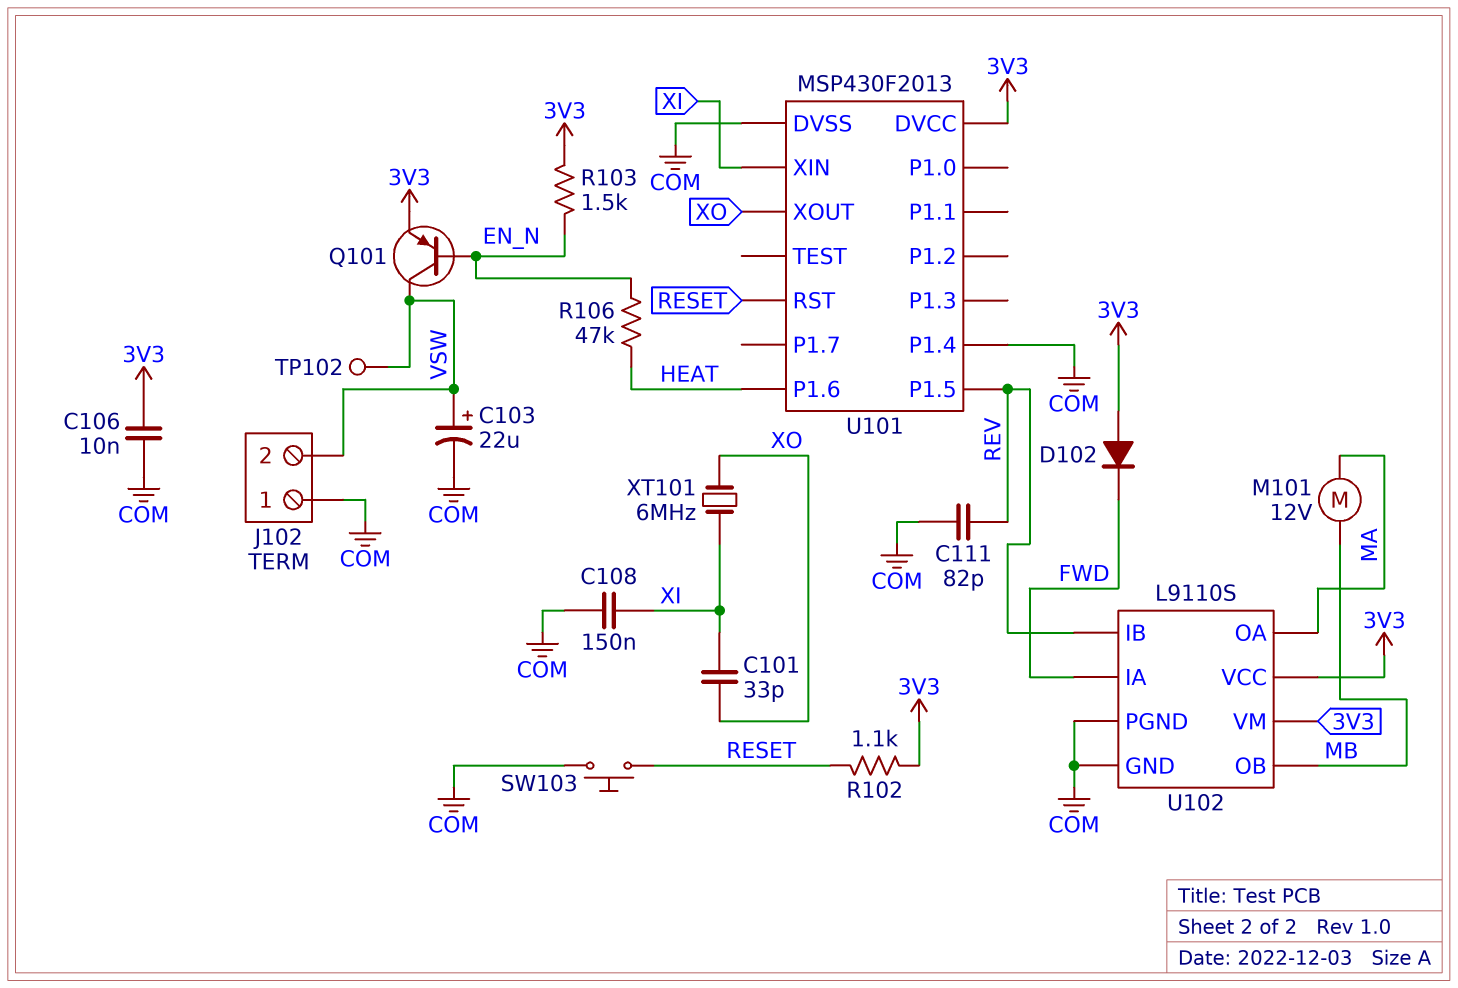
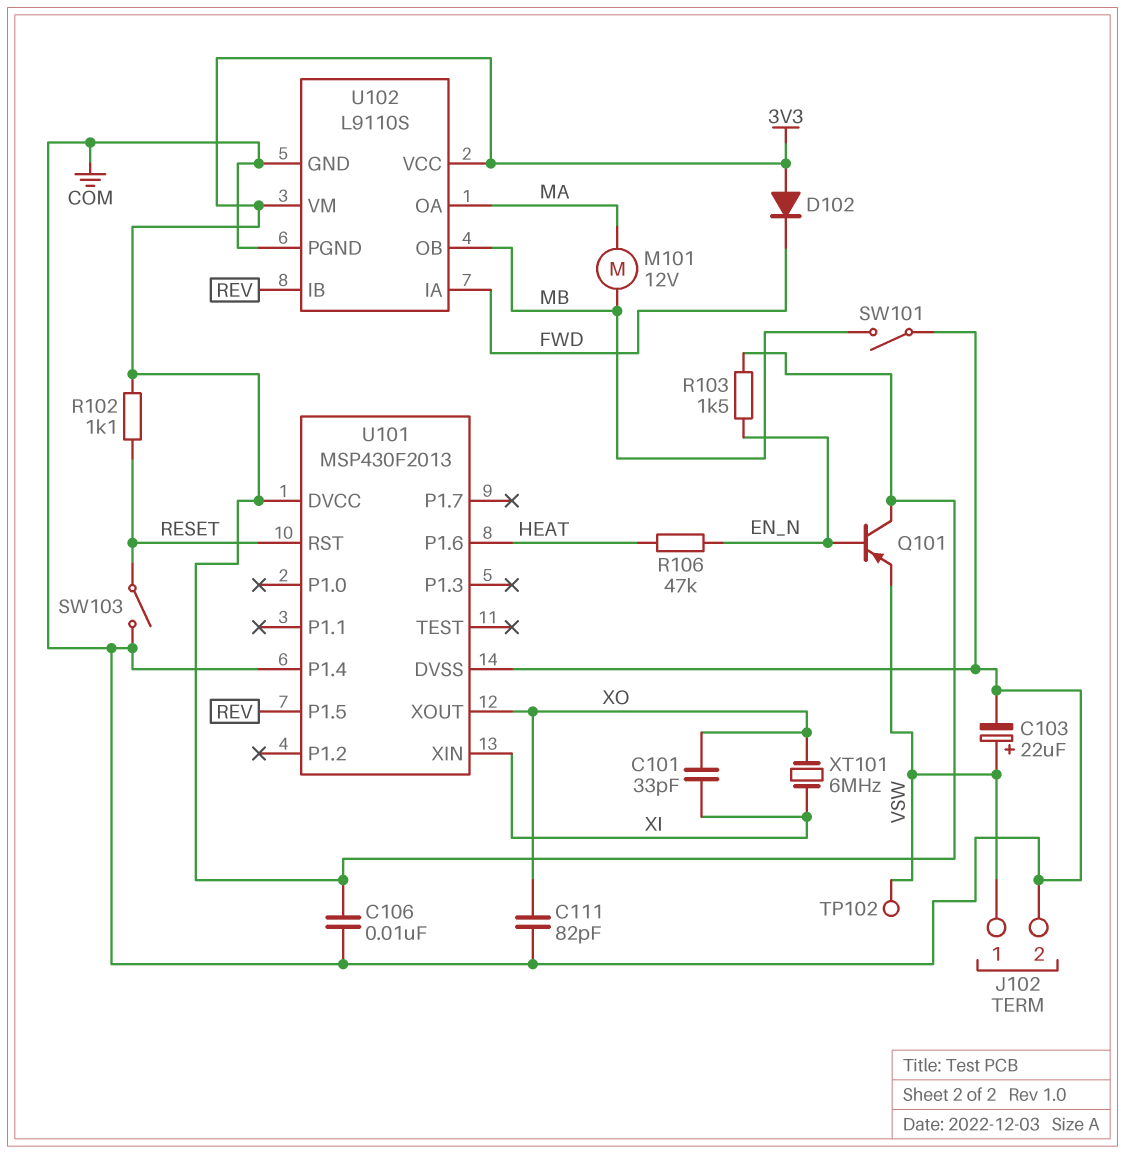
C108: 150nF (COM, XI) -> none
C111: 82pF (COM, REV) -> 82pF (COM, XO)
J102 pin 1: COM -> VSW
J102 pin 2: VSW -> COM
Q101: PNP (B EN_N, C VSW, E 3V3) -> PNP (B EN_N, C 3V3, E VSW)
SW101: none -> switch (COM, MB)
SW103: button (COM, RESET) -> switch (COM, RESET)

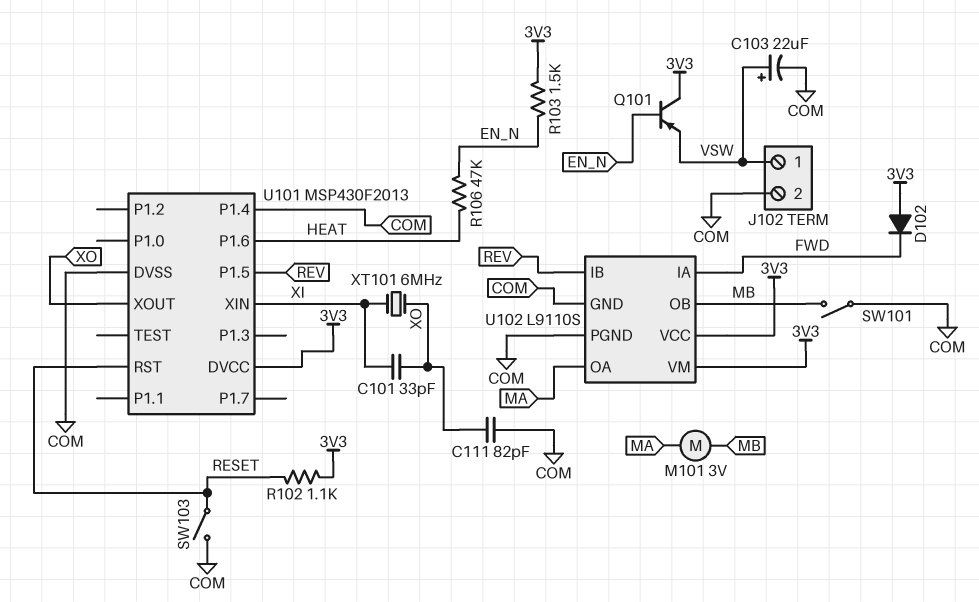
C106: 10nF (3V3, COM) -> none
M101: motor 12V (MA, MB) -> motor 3V (MA, MB)
TP102: test point (VSW) -> none

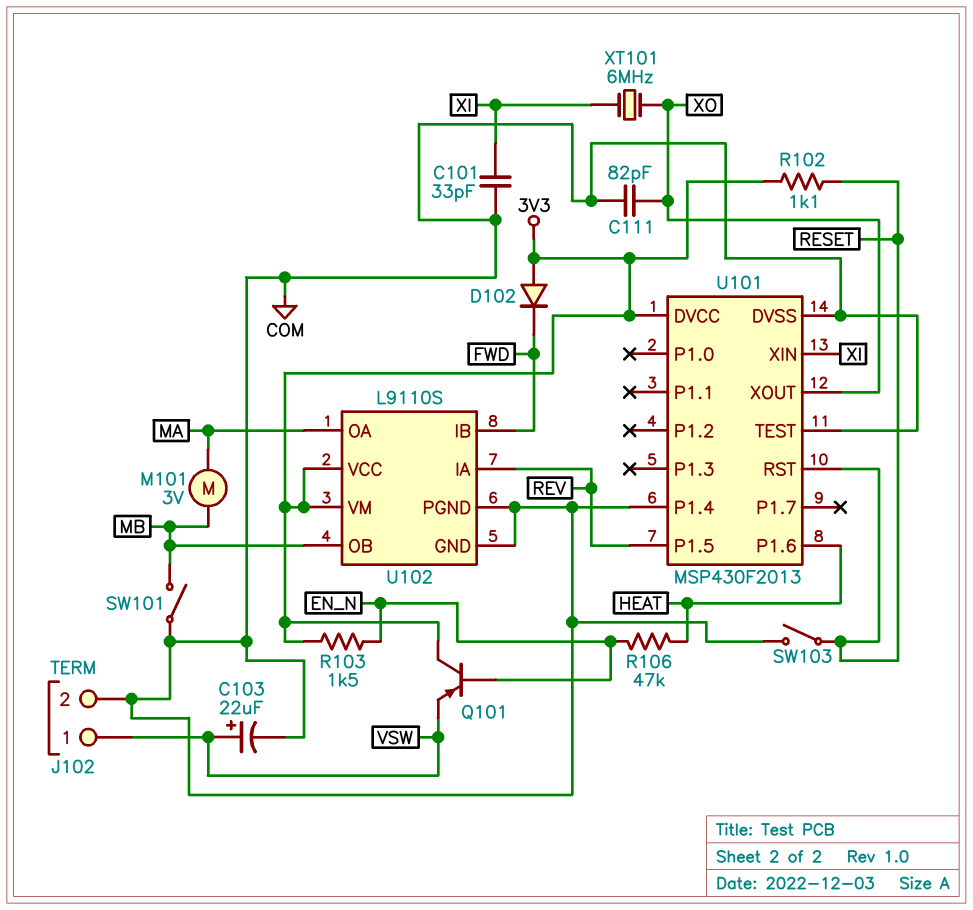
C101: 33pF (XI, XO) -> 33pF (COM, XI)
U101 pin TEST: none -> COM
U102 pin IA: FWD -> REV
U102 pin IB: REV -> FWD

